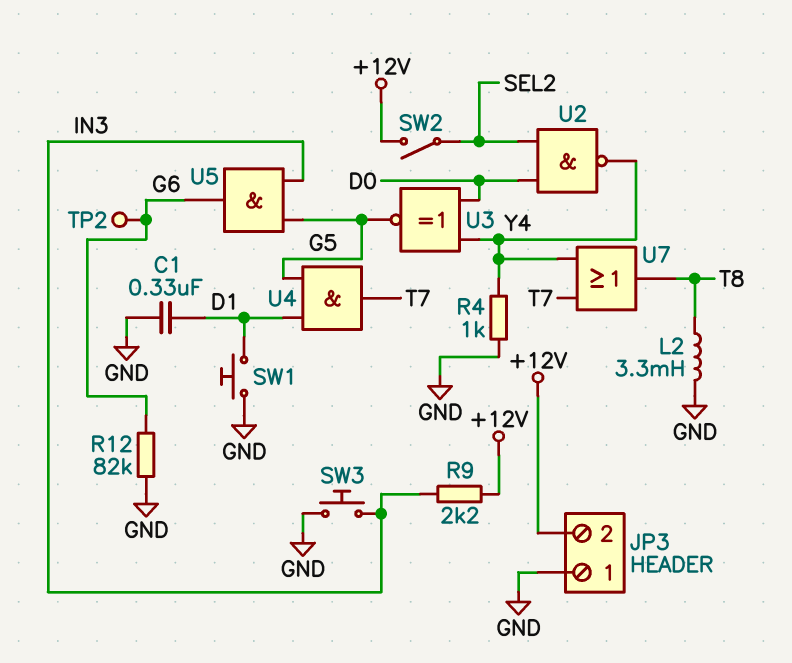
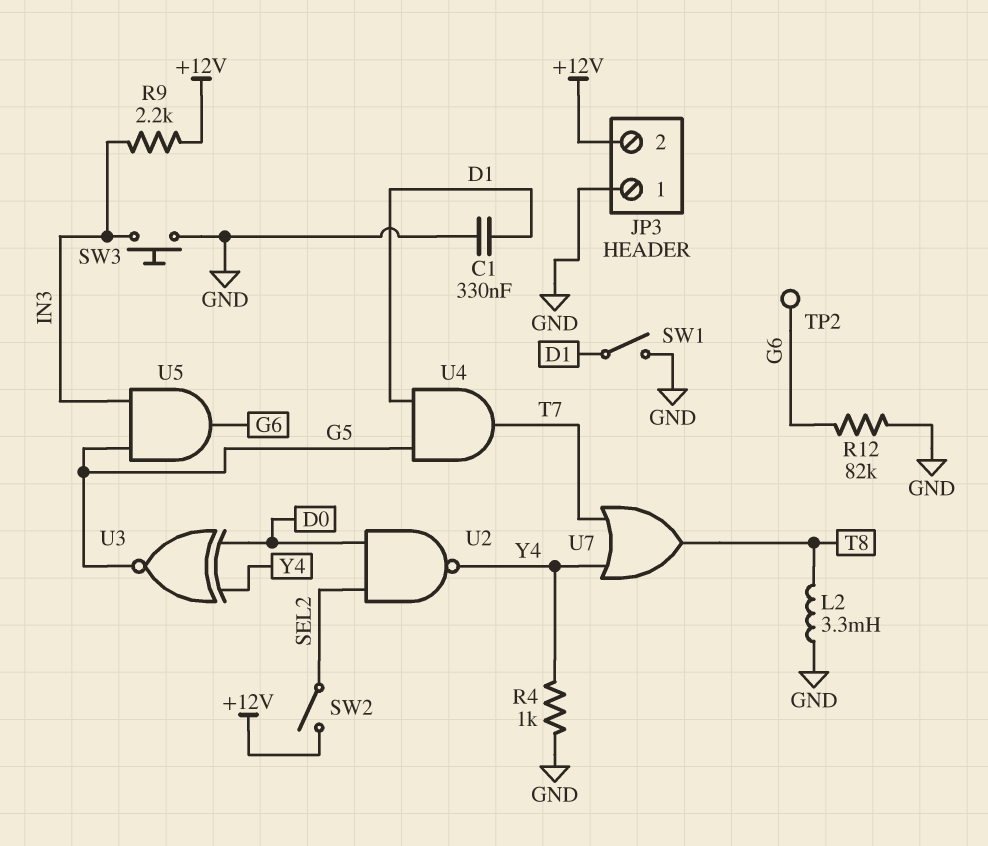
SW1: button (D1, GND) -> switch (D1, GND)

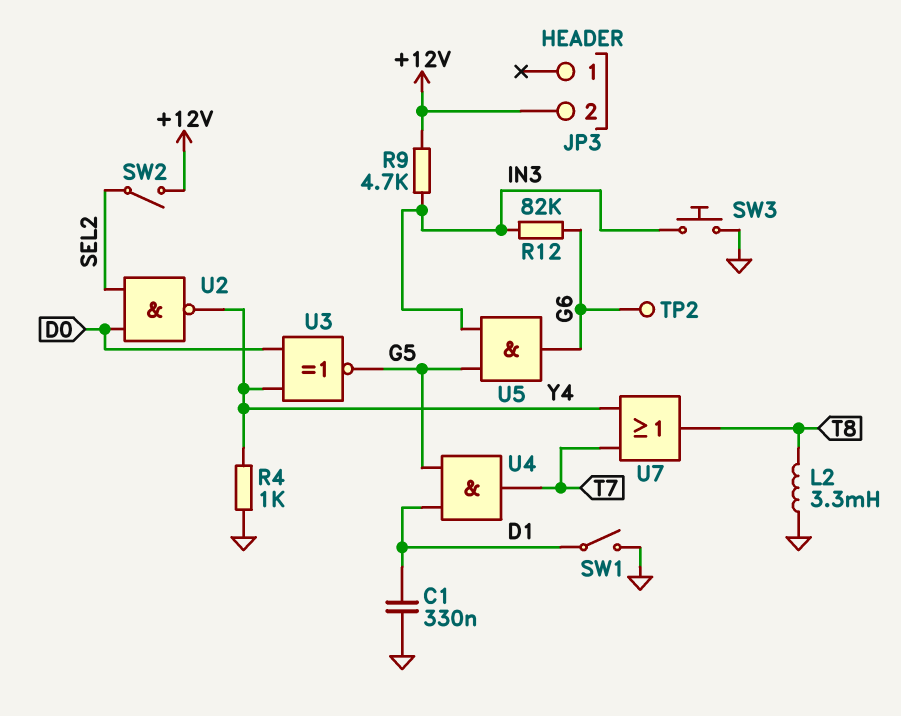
JP3 pin 1: GND -> none
R9: 2.2k (+12V, IN3) -> 4.7k (+12V, IN3)
R12: 82k (G6, GND) -> 82k (G6, IN3)

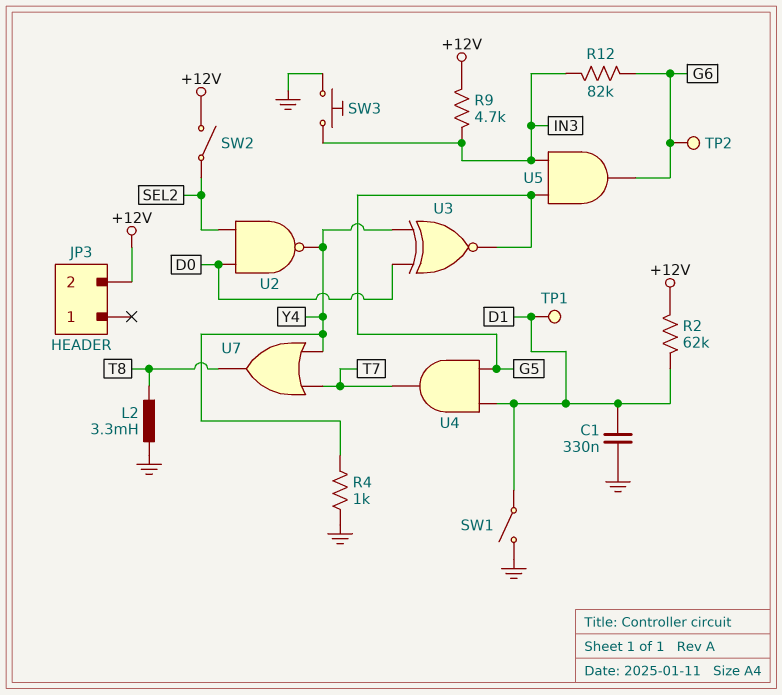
R2: none -> 62k (+12V, D1)
TP1: none -> test point (D1)

